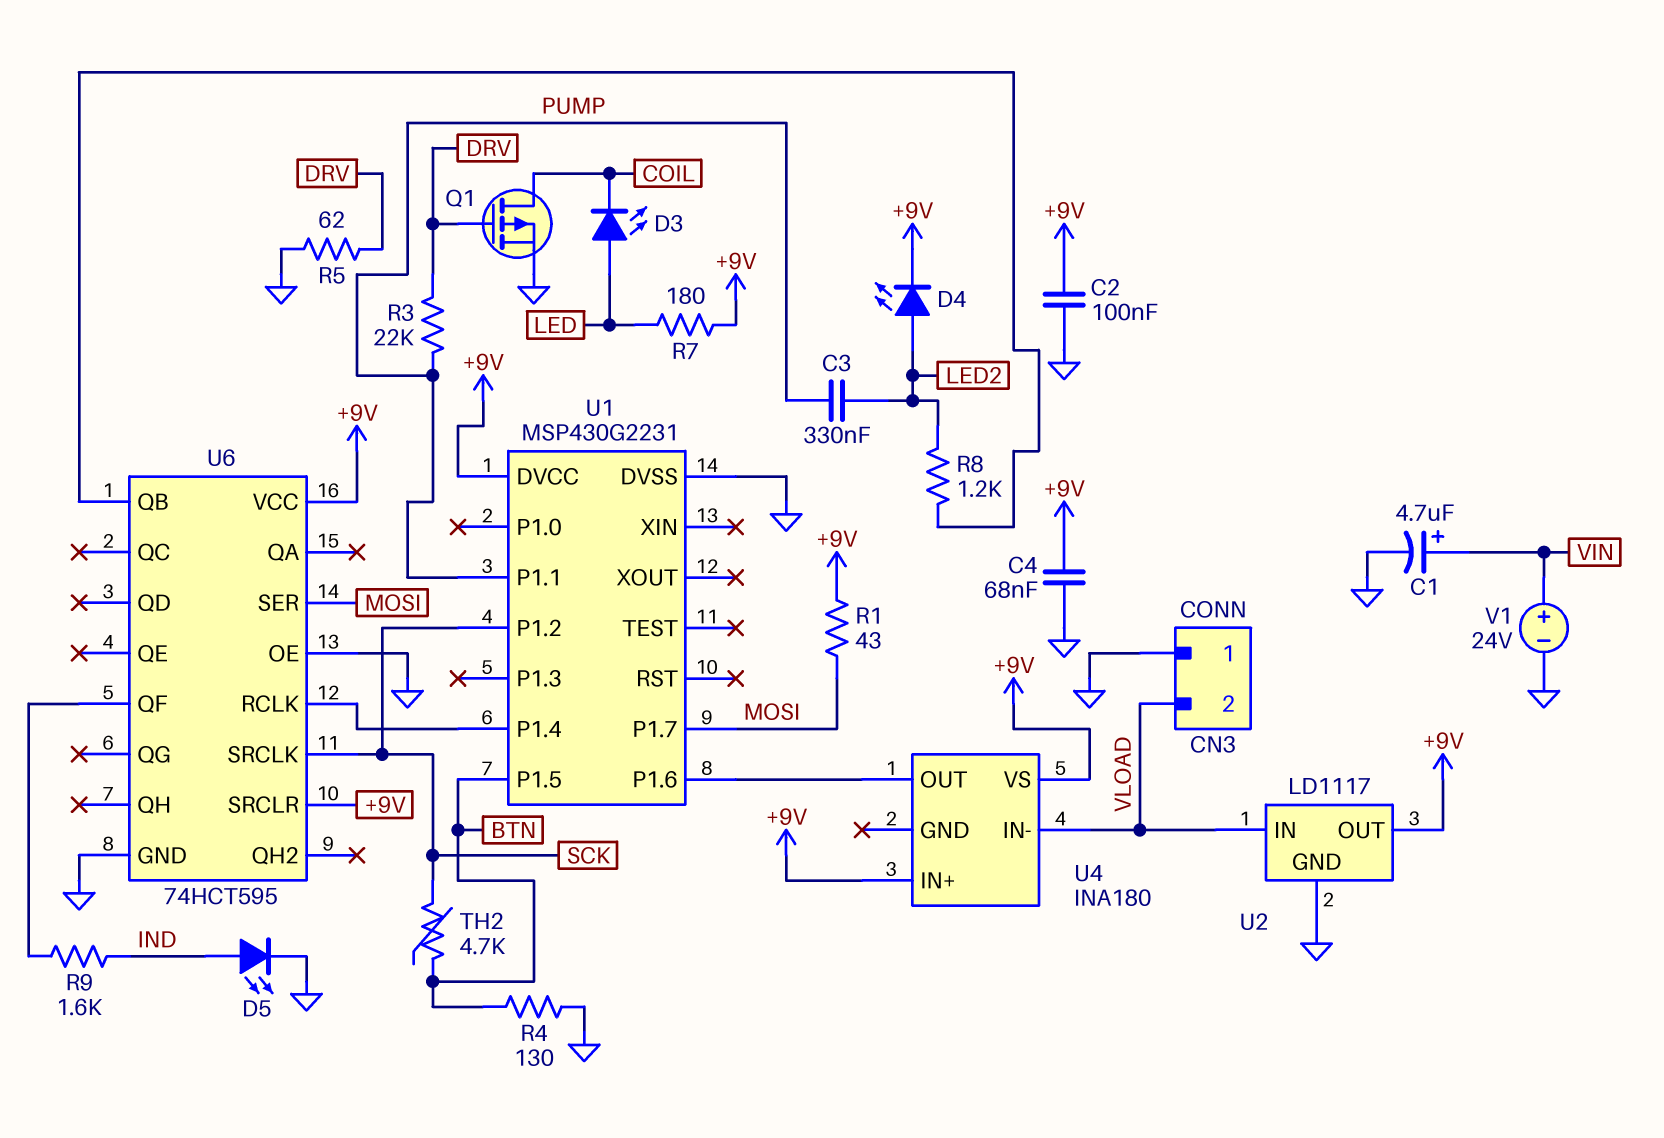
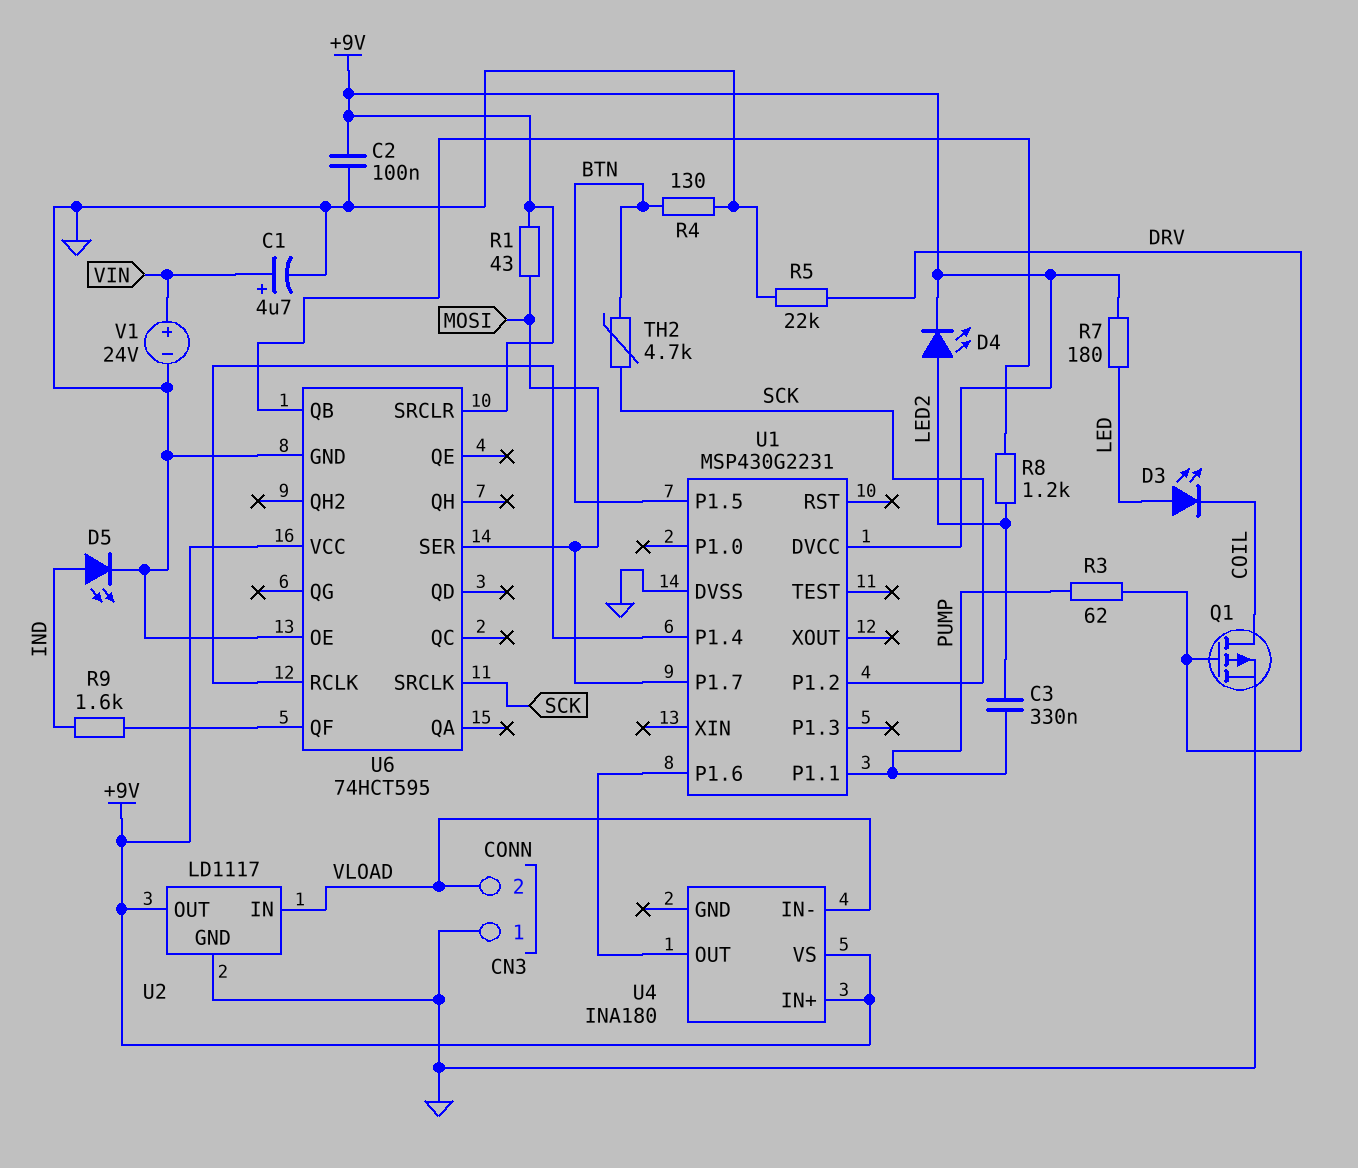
C4: 68nF (+9V, GND) -> none
R3: 22k (DRV, PUMP) -> 62 (DRV, PUMP)
R5: 62 (DRV, GND) -> 22k (DRV, GND)

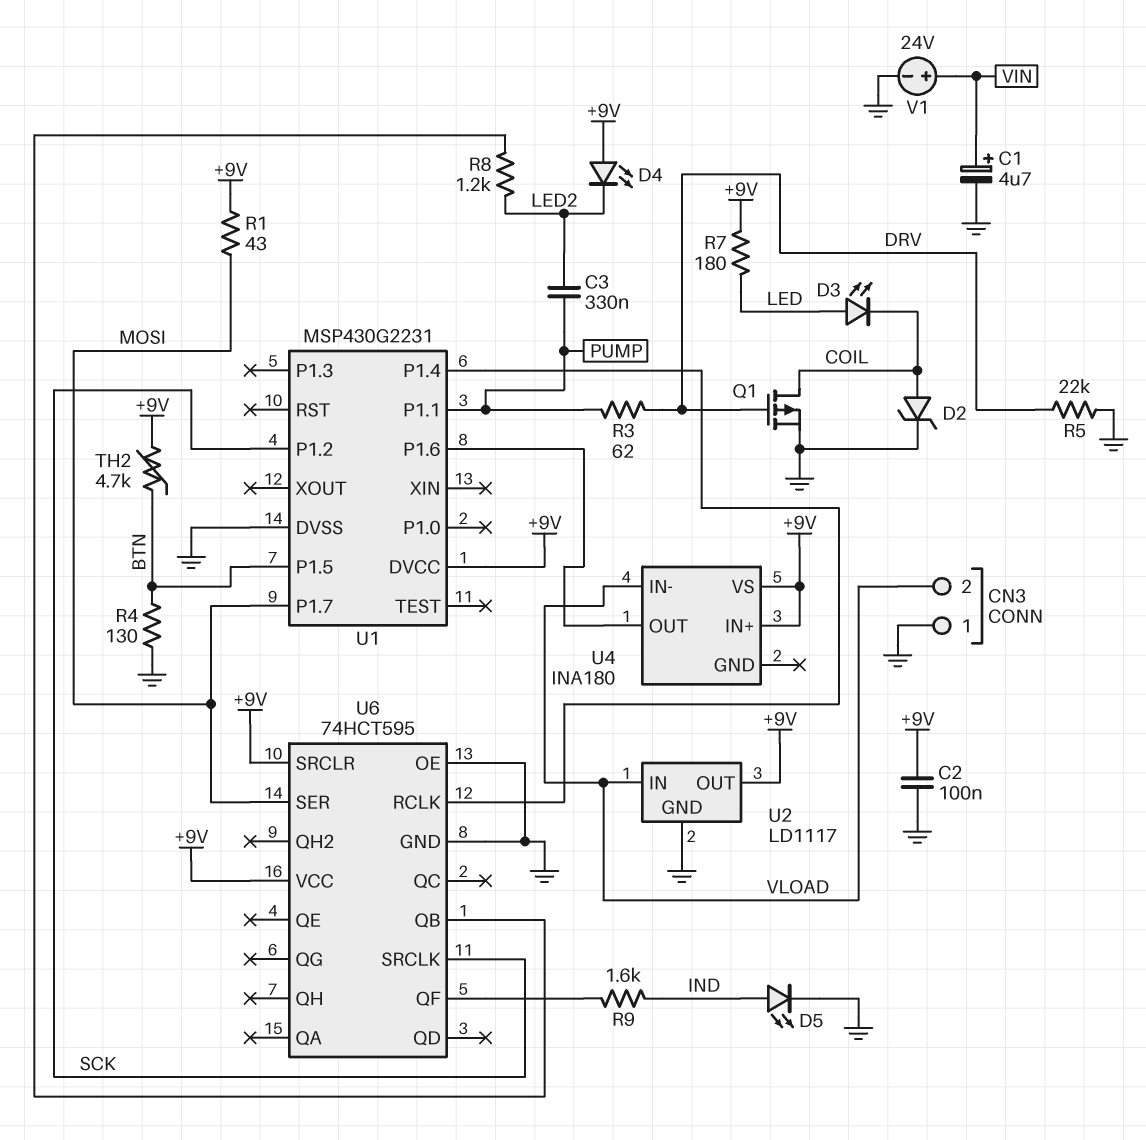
D2: none -> zener (A COIL, K GND)
D4: LED (A LED2, K +9V) -> LED (A +9V, K LED2)
TH2: 4.7k (BTN, SCK) -> 4.7k (+9V, BTN)

